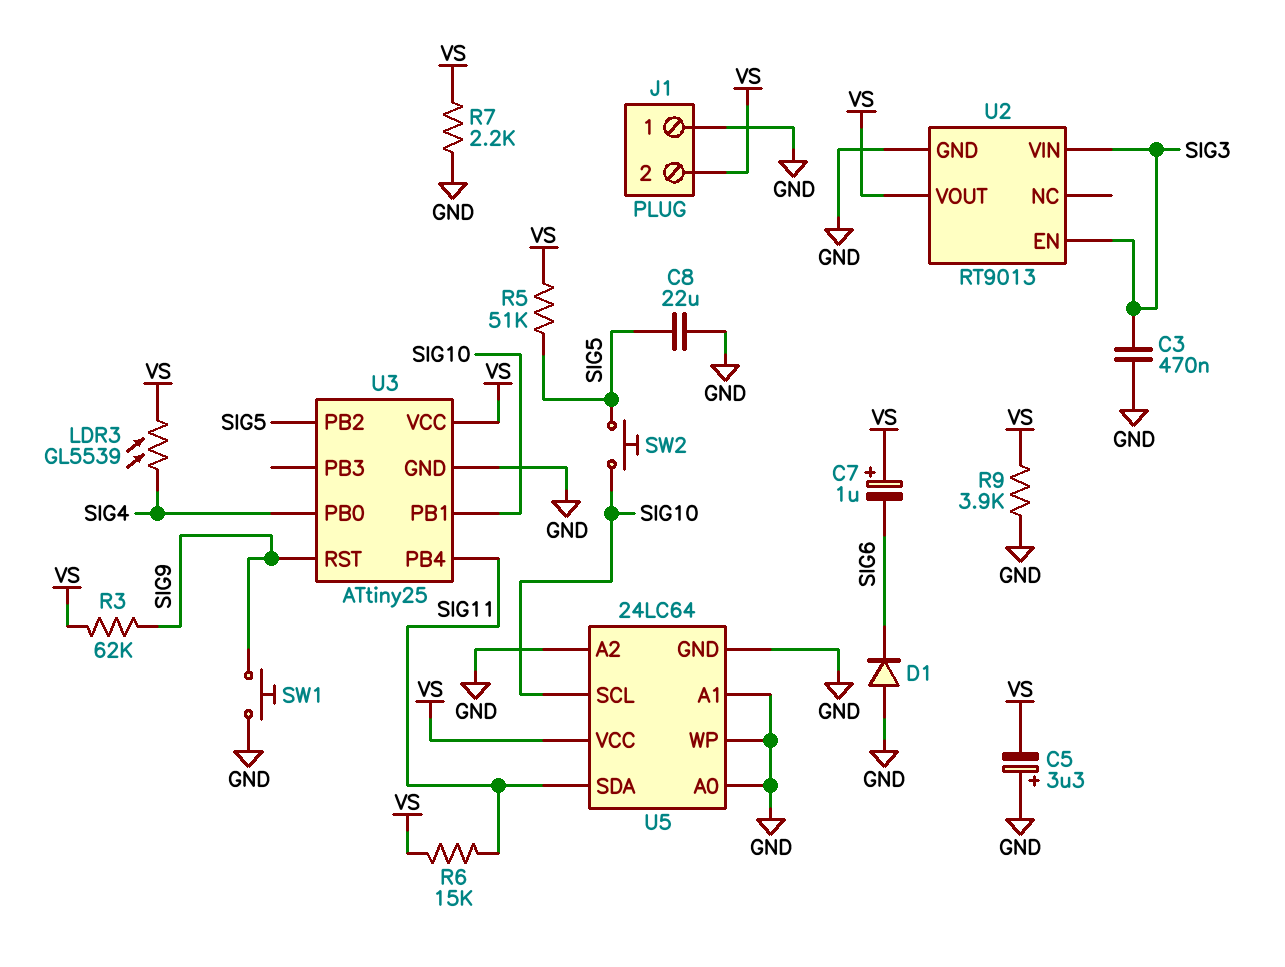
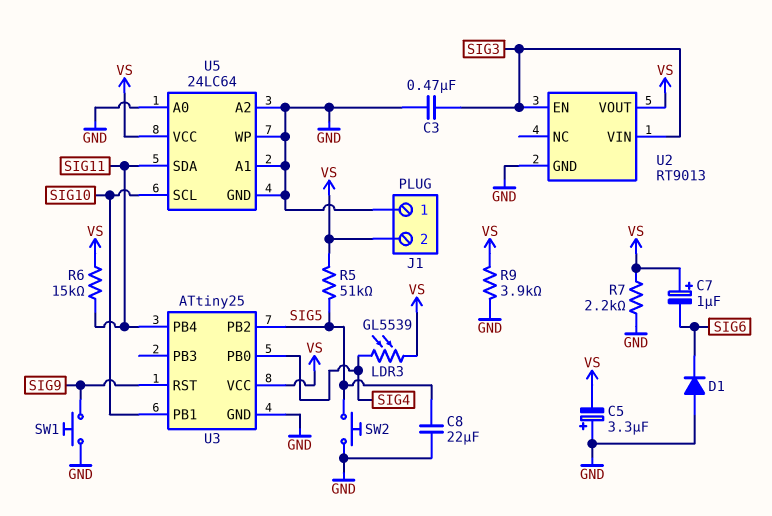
R3: 62k (SIG9, VS) -> none
SW2: button (SIG5, SIG10) -> button (GND, SIG5)

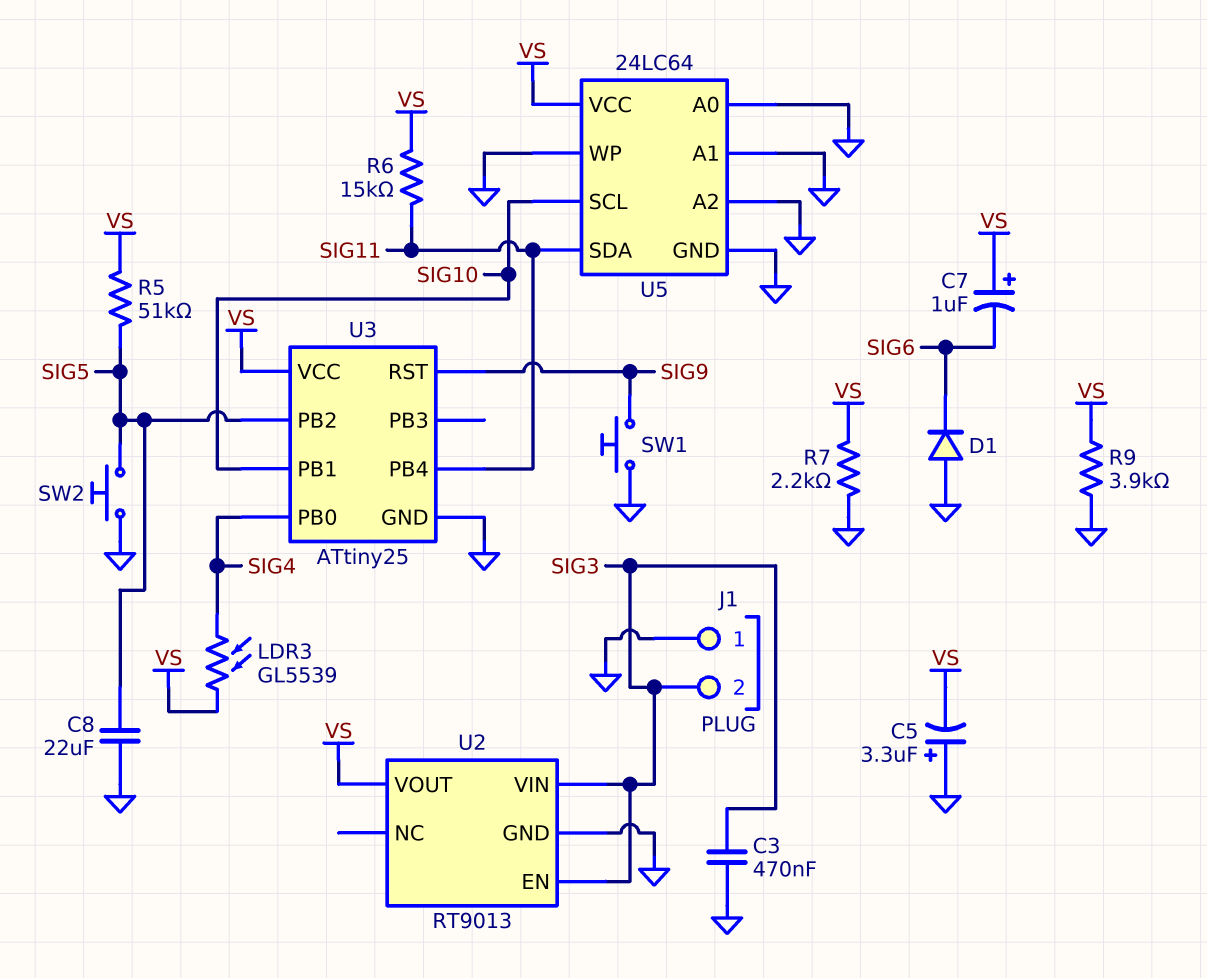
J1 pin 2: VS -> SIG3

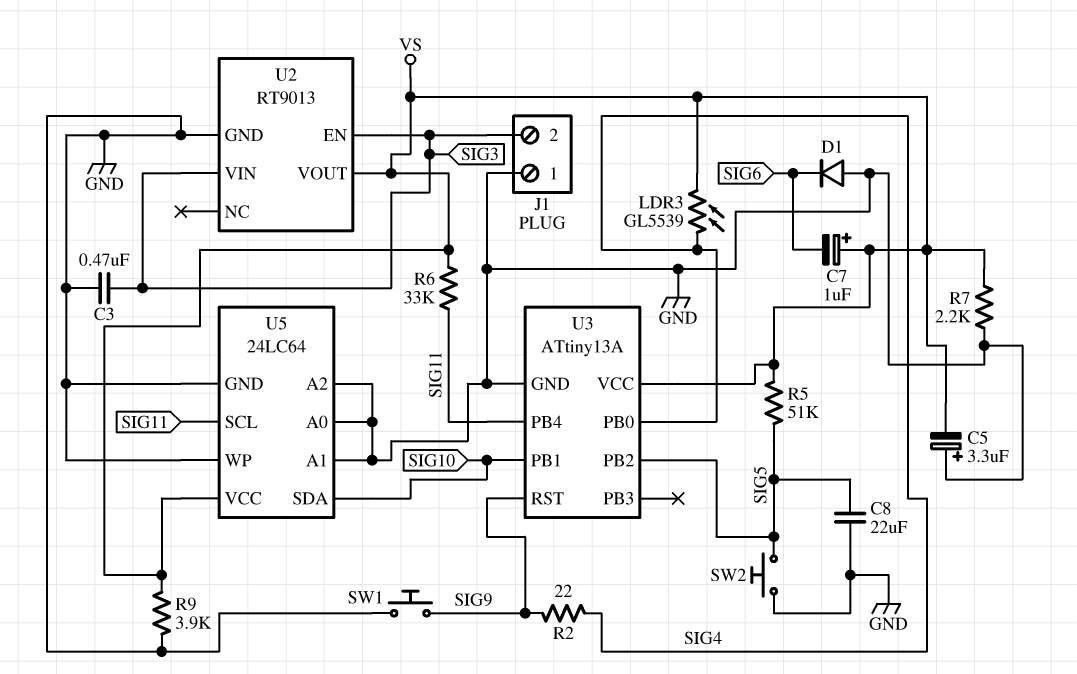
R2: none -> 22 (SIG4, SIG9)
R6: 15k (SIG11, VS) -> 33k (SIG11, VS)
U3: ATtiny25 -> ATtiny13A
U5 pin SCL: SIG10 -> SIG11
U5 pin SDA: SIG11 -> SIG10

